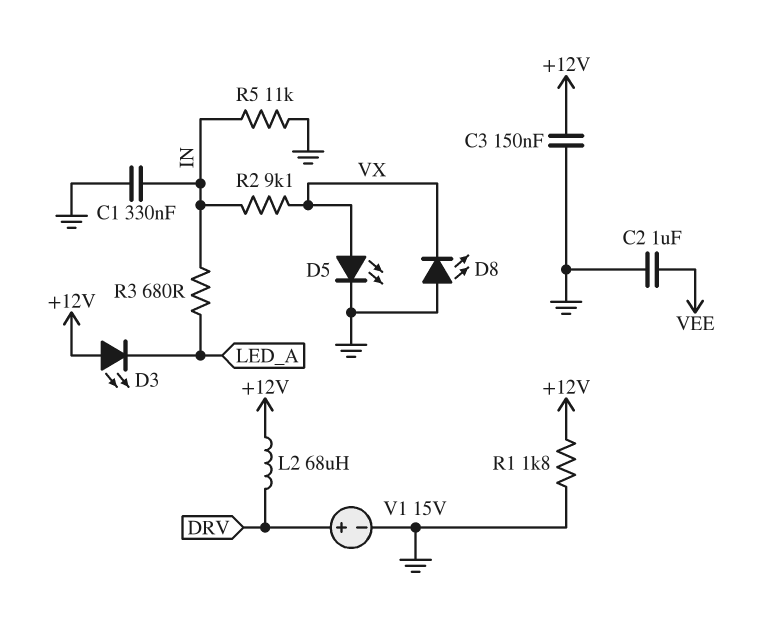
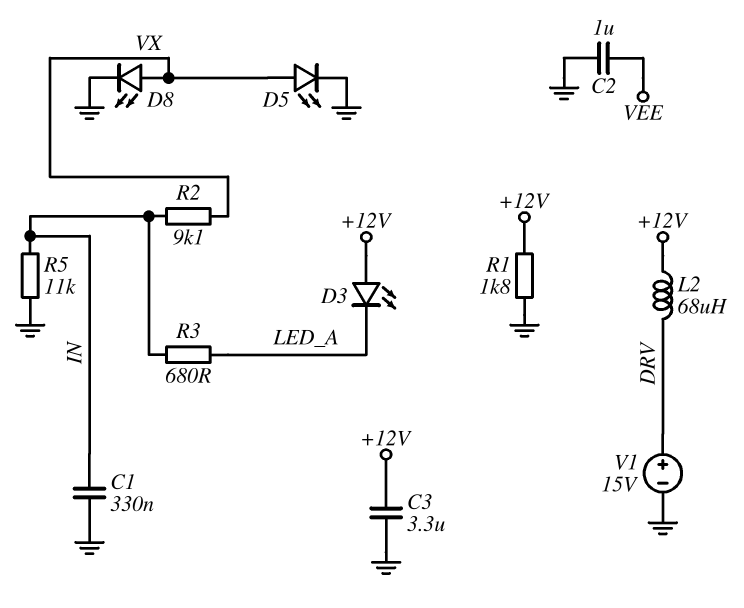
C3: 150nF (+12V, GND) -> 3.3uF (+12V, GND)
D8: LED (A GND, K VX) -> LED (A VX, K GND)

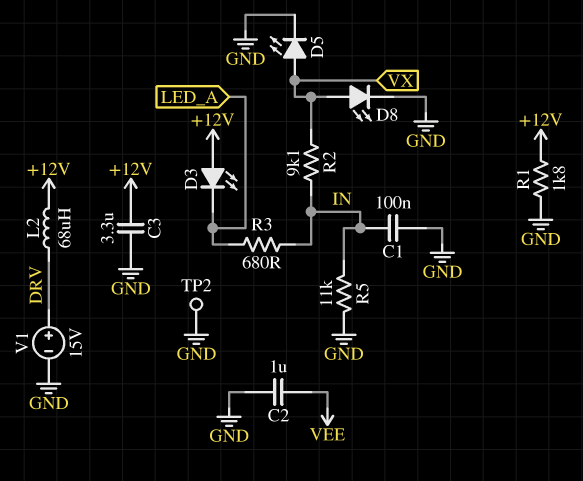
C1: 330nF (GND, IN) -> 100nF (GND, IN)
TP2: none -> test point (GND)

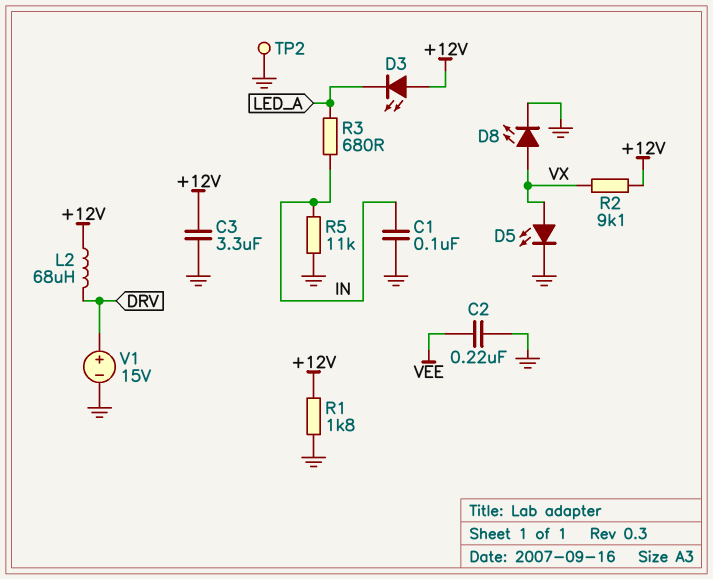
C2: 1uF (GND, VEE) -> 220nF (GND, VEE)
R2: 9.1k (IN, VX) -> 9.1k (+12V, VX)

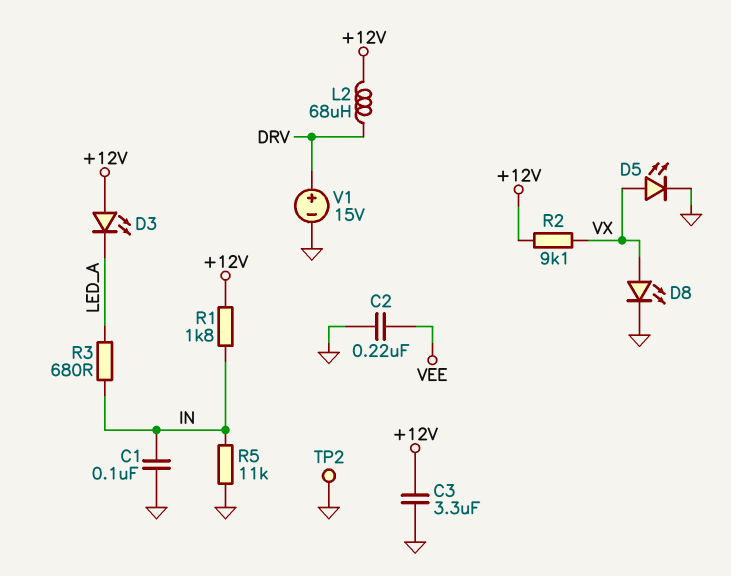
R1: 1.8k (+12V, GND) -> 1.8k (+12V, IN)

